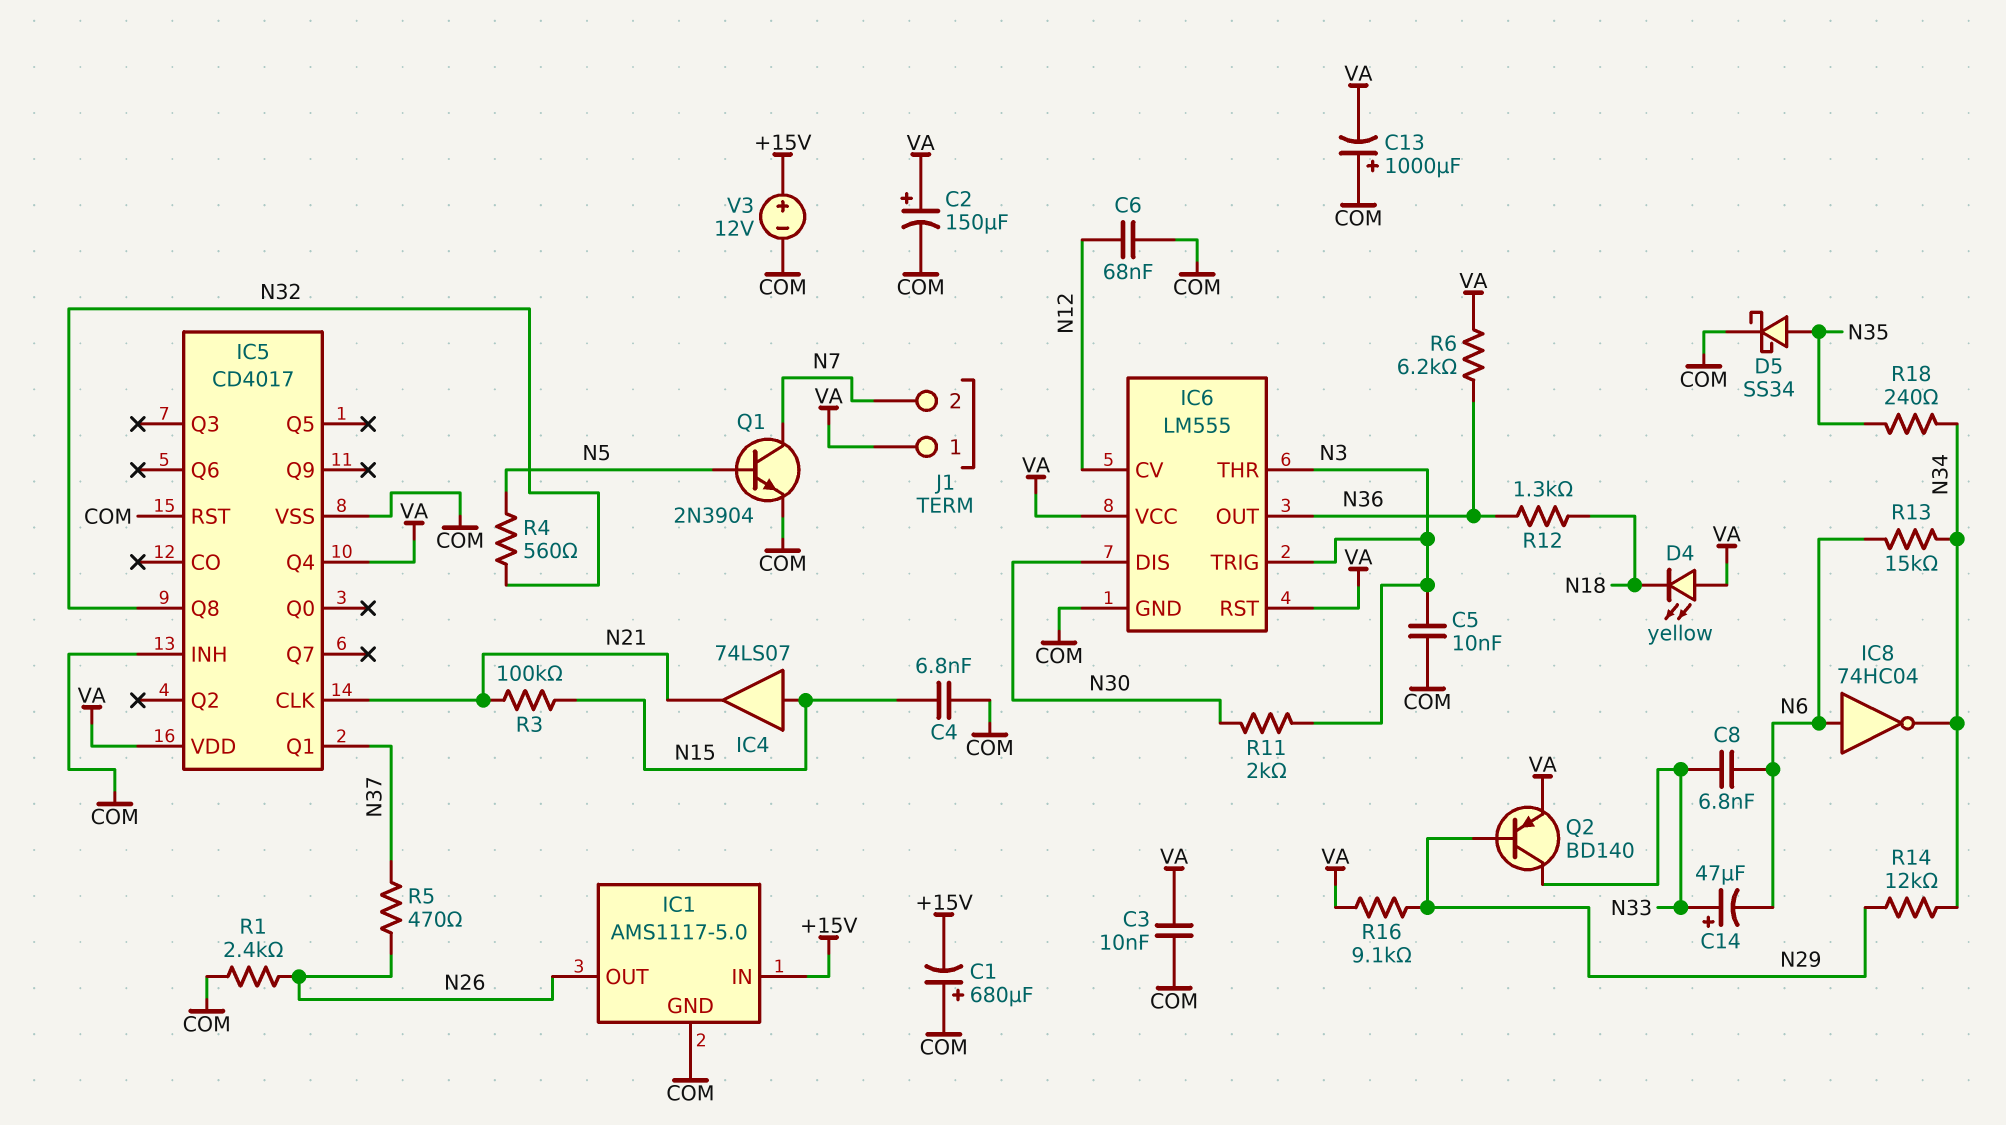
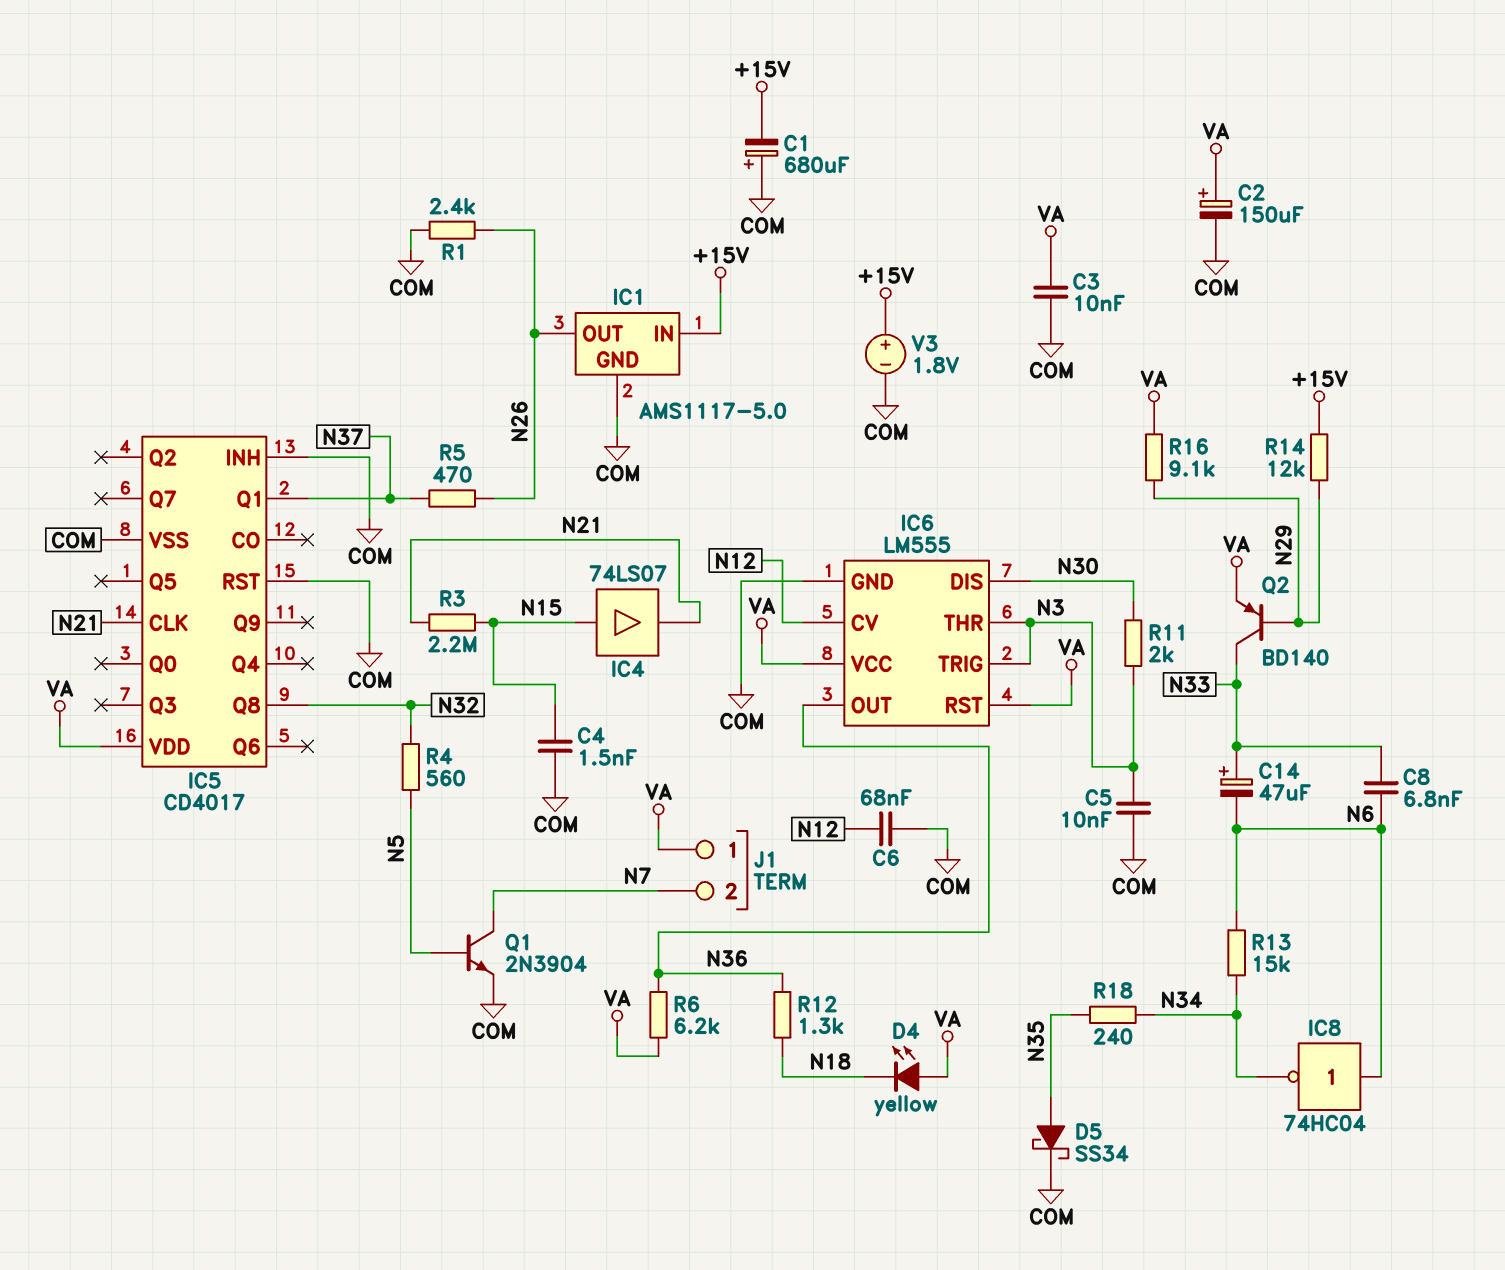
C4: 6.8nF (COM, N15) -> 1.5nF (COM, N15)
C13: 1000uF (plus COM, minus VA) -> none
IC5 pin Q4: VA -> none
R3: 100k (N15, N21) -> 2.2M (N15, N21)
R14: 12k (N29, N34) -> 12k (+15V, N29)
V3: 12V (plus +15V, minus COM) -> 1.8V (plus +15V, minus COM)

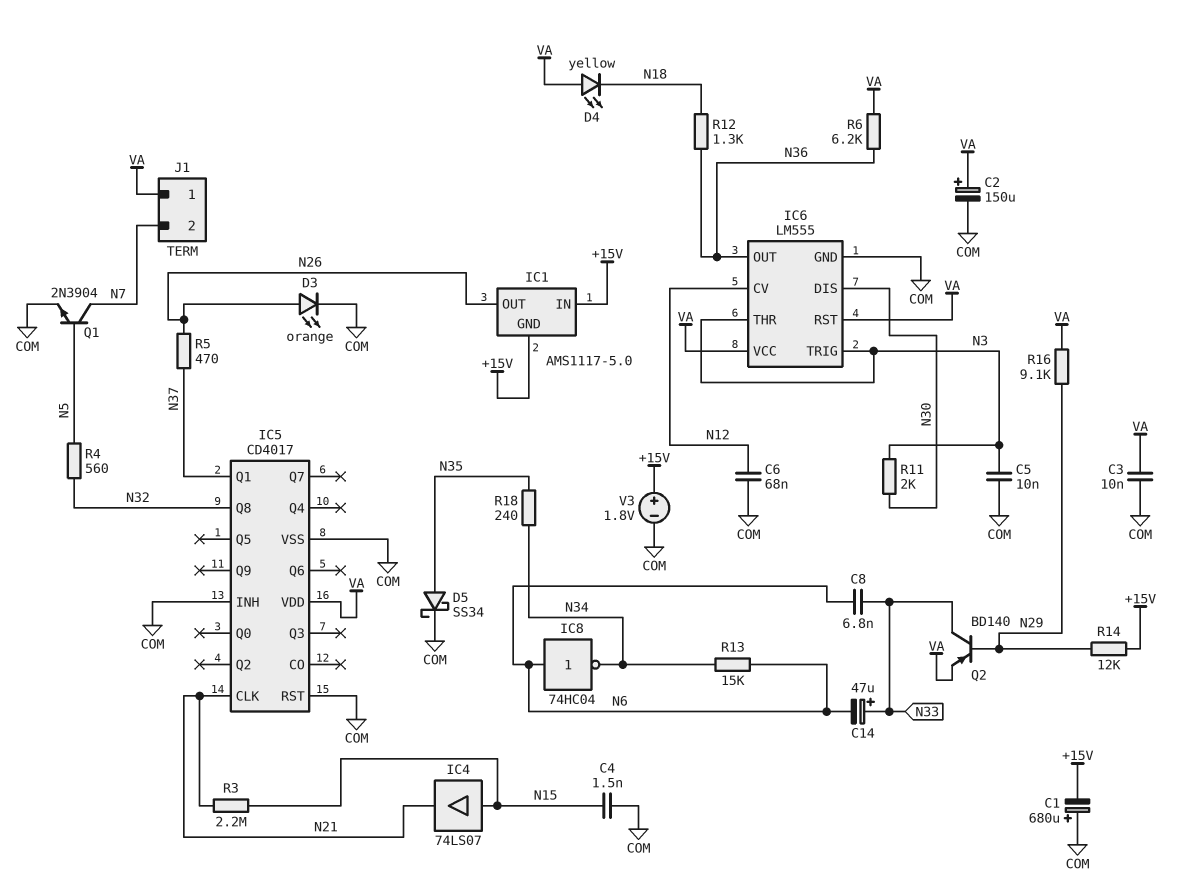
D3: none -> LED orange (A N26, K COM)
IC1 pin GND: COM -> +15V
R1: 2.4k (COM, N26) -> none

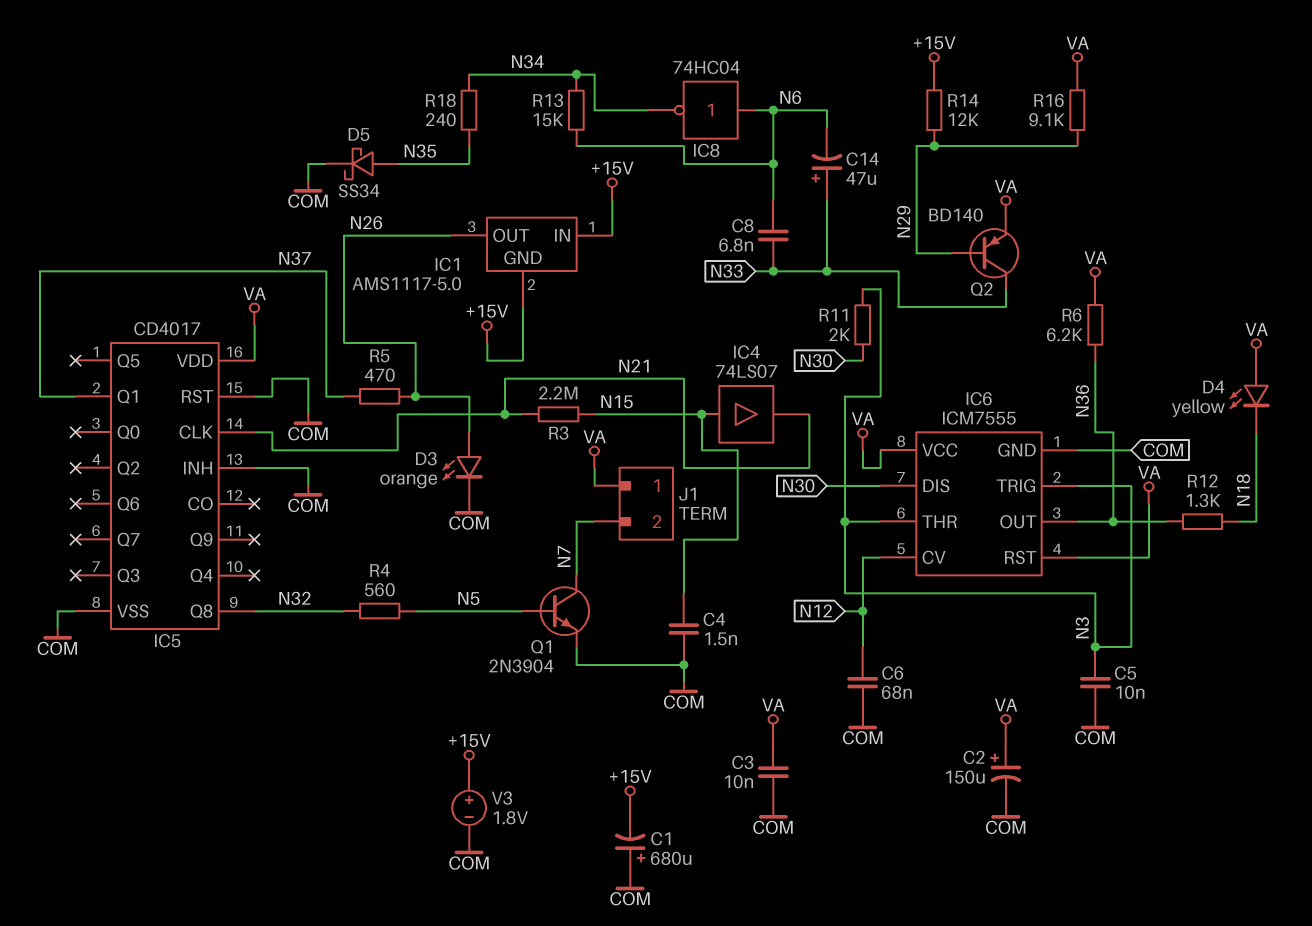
IC6: LM555 -> ICM7555

